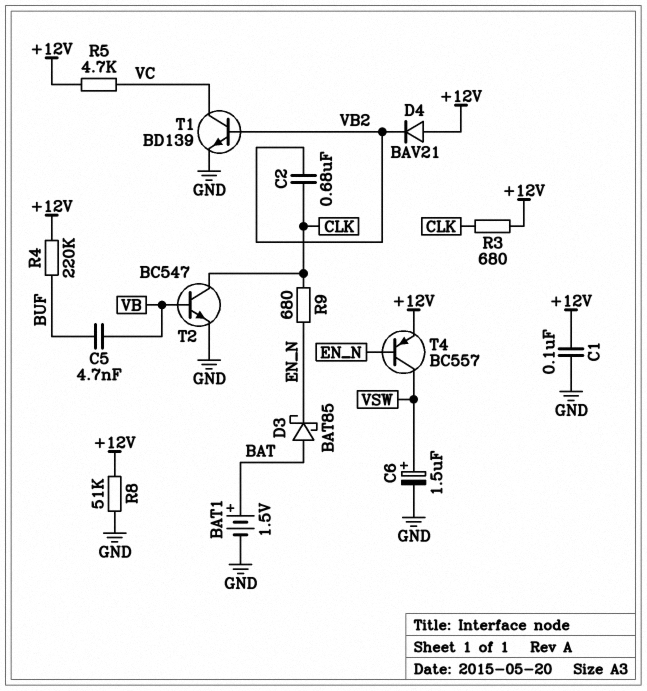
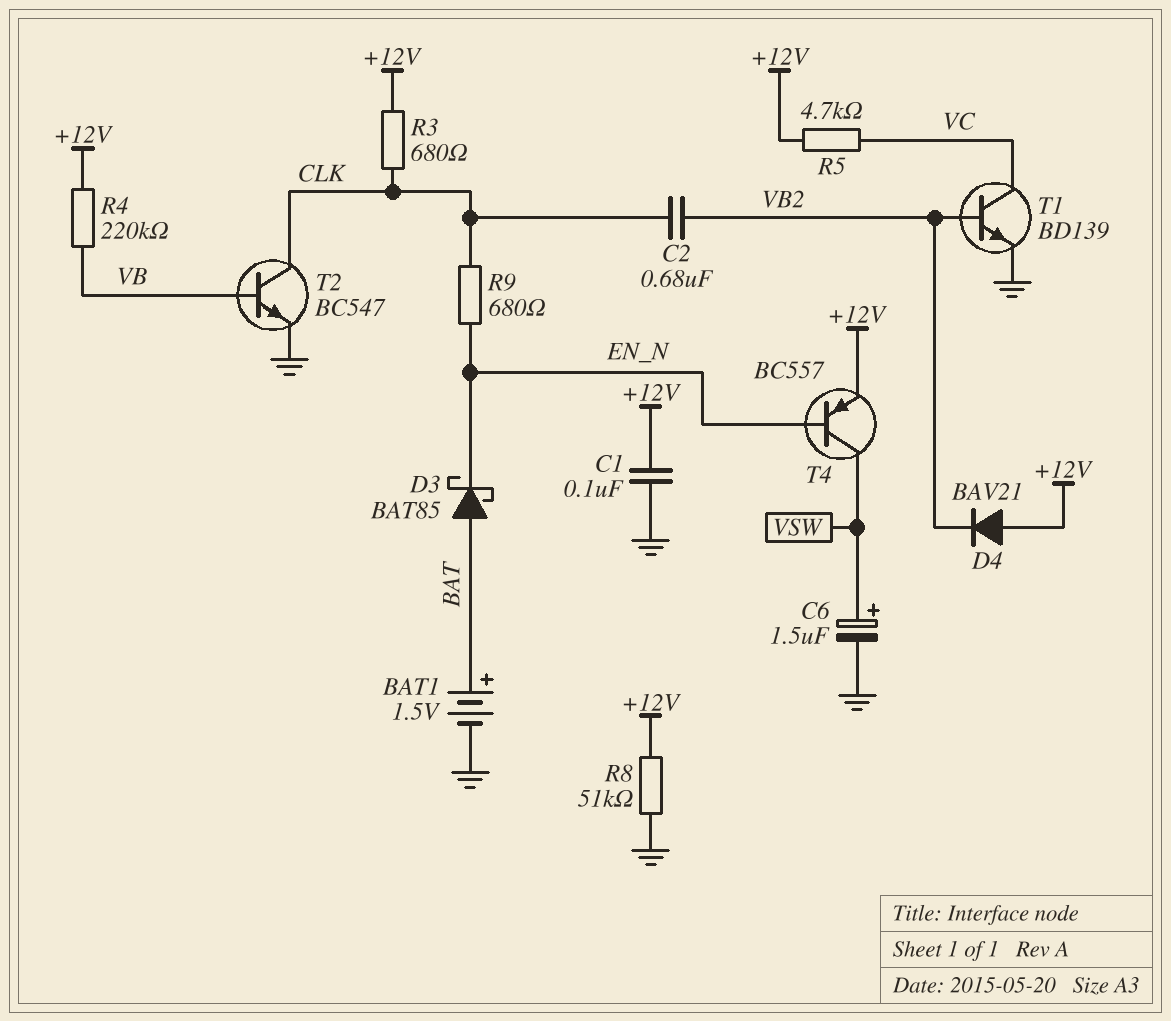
C5: 4.7nF (BUF, VB) -> none
R4: 220k (+12V, BUF) -> 220k (+12V, VB)

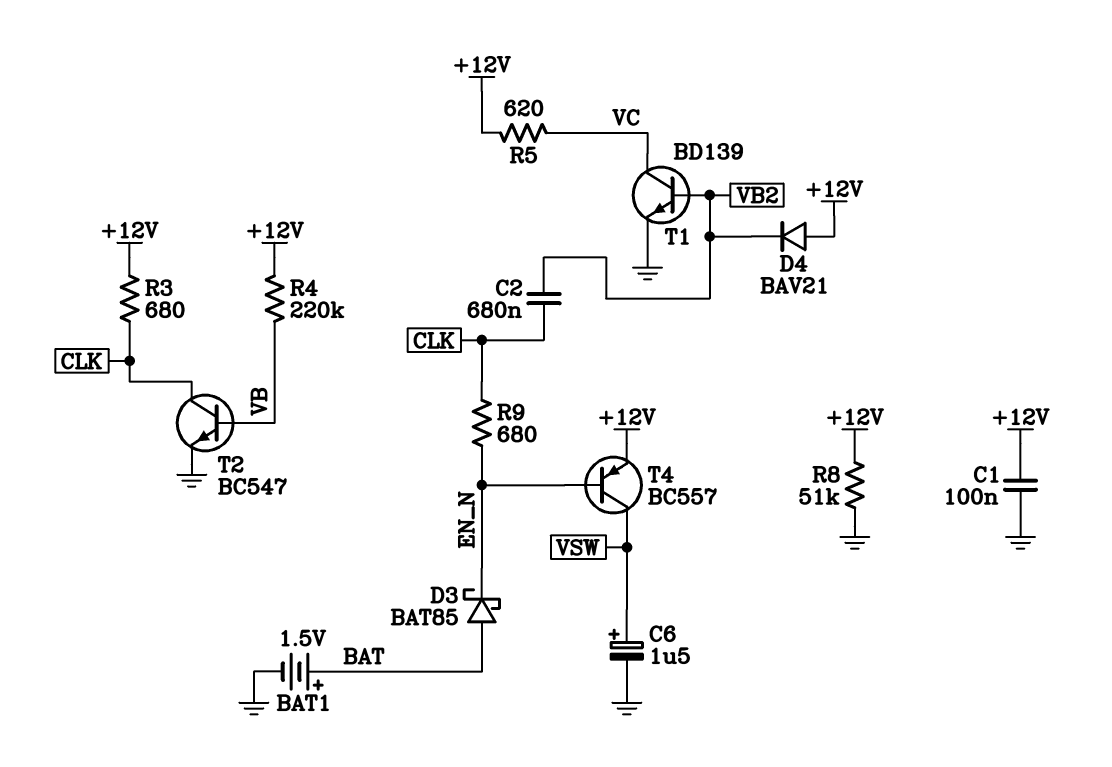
R5: 4.7k (+12V, VC) -> 620 (+12V, VC)

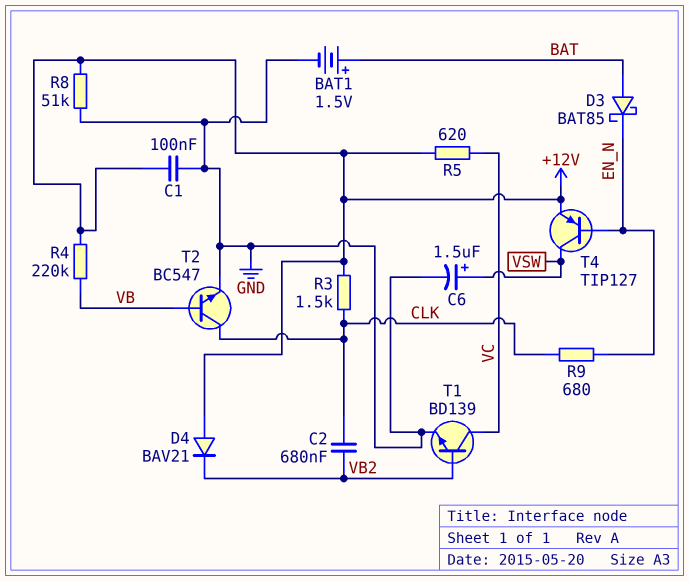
R3: 680 (+12V, CLK) -> 1.5k (+12V, CLK)
T4: PNP BC557 (B EN_N, C VSW, E +12V) -> PNP TIP127 (B EN_N, C VSW, E +12V)

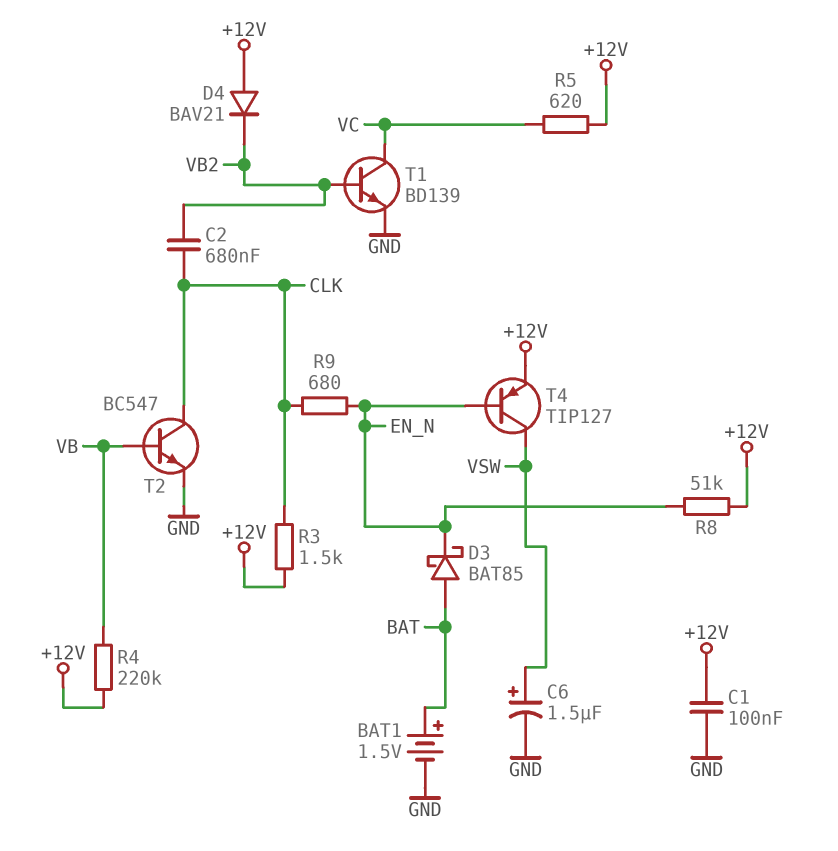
R8: 51k (+12V, GND) -> 51k (+12V, EN_N)

